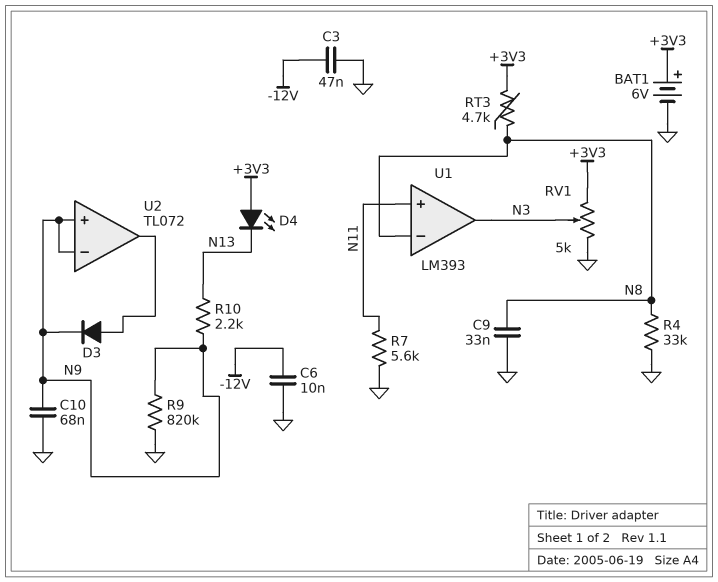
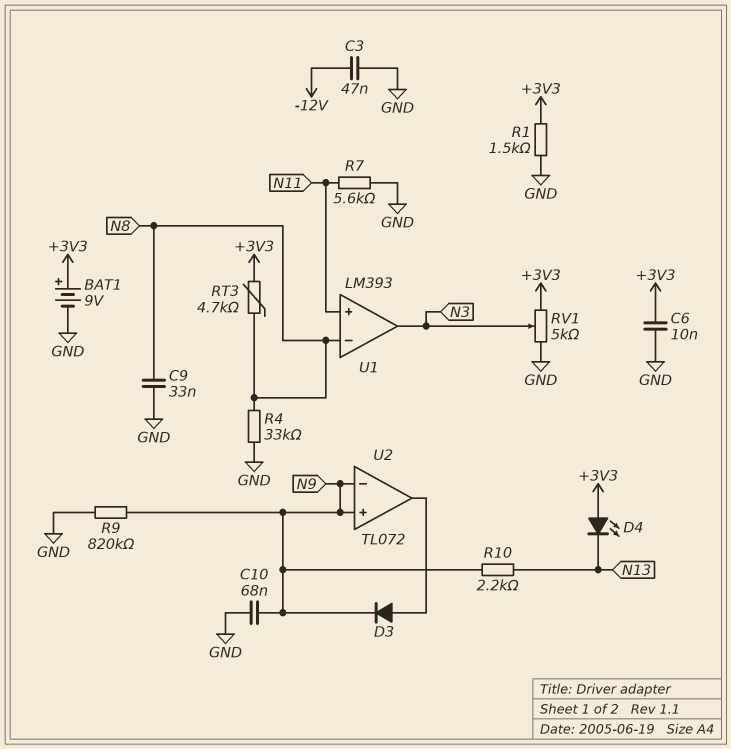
BAT1: 6V (plus +3V3, minus GND) -> 9V (plus +3V3, minus GND)
C6: 10nF (-12V, GND) -> 10nF (+3V3, GND)
R1: none -> 1.5k (+3V3, GND)

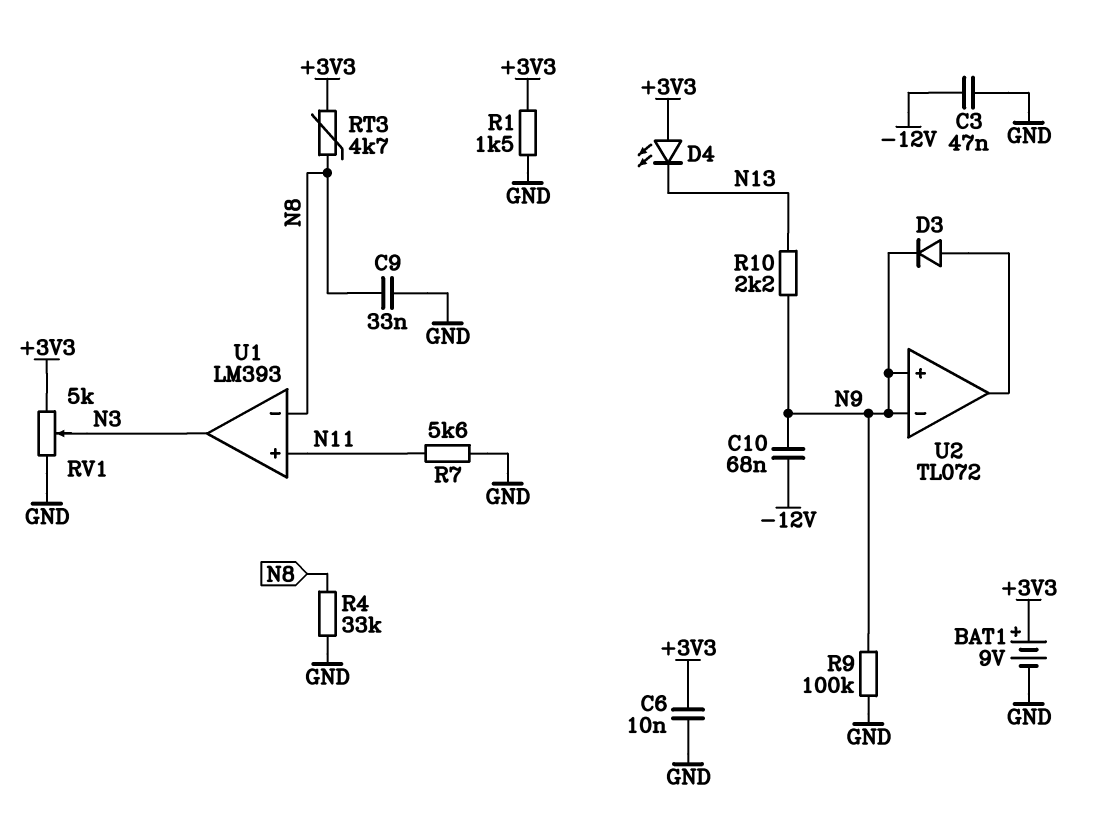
C10: 68nF (GND, N9) -> 68nF (-12V, N9)
R9: 820k (GND, N9) -> 100k (GND, N9)

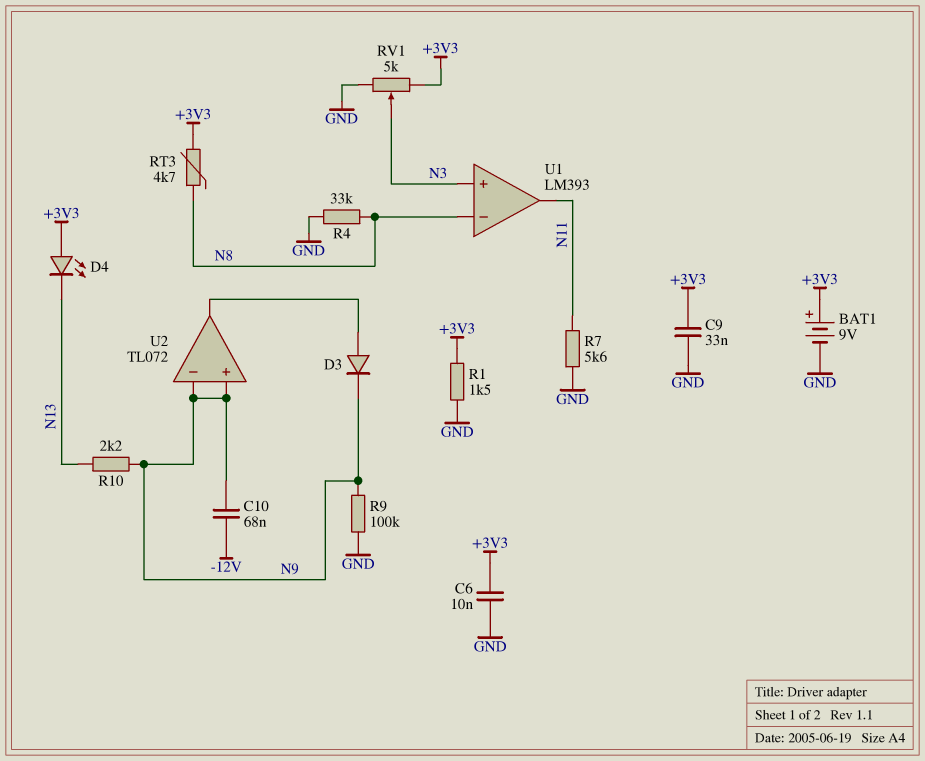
C3: 47nF (-12V, GND) -> none
C9: 33nF (GND, N8) -> 33nF (+3V3, GND)
U1 pin in+: N11 -> N3
U1 pin out: N3 -> N11

